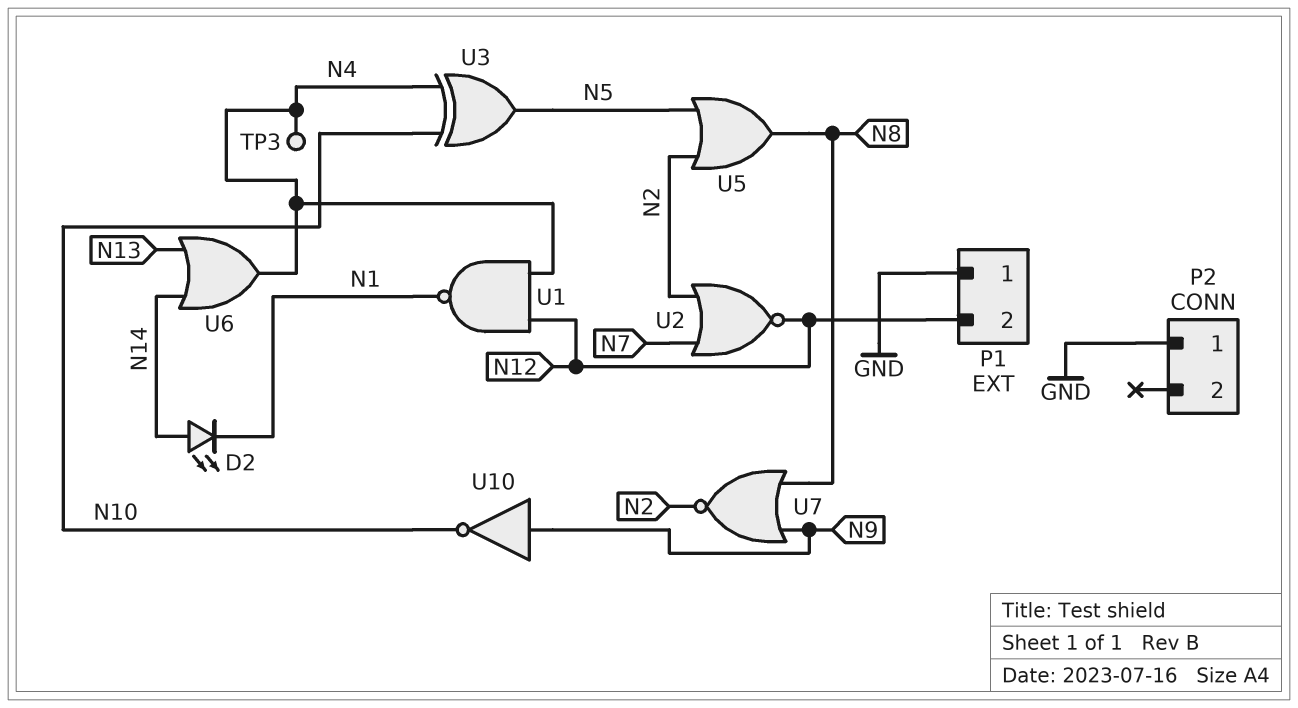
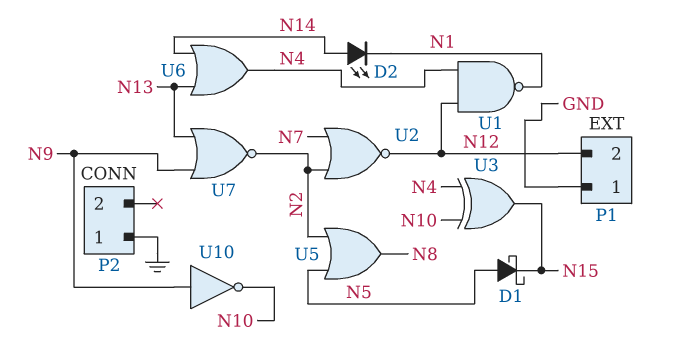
D1: none -> schottky (A N5, K N15)
TP3: test point (N4) -> none
U3: XOR (in N4, in N10, out N5) -> XOR (in N4, in N10, out N15)
U7: NOR (in N8, in N9, out N2) -> NOR (in N9, in N13, out N2)

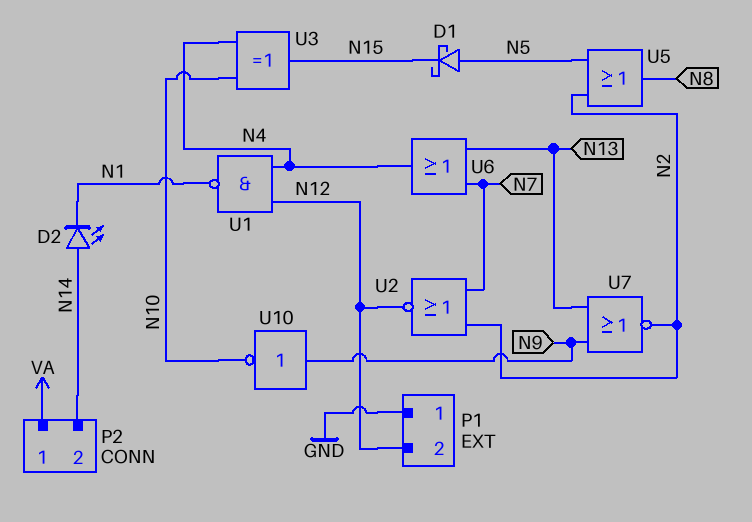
P2 pin 1: GND -> VA
P2 pin 2: none -> N14
U6: OR (in N13, in N14, out N4) -> OR (in N7, in N13, out N4)

